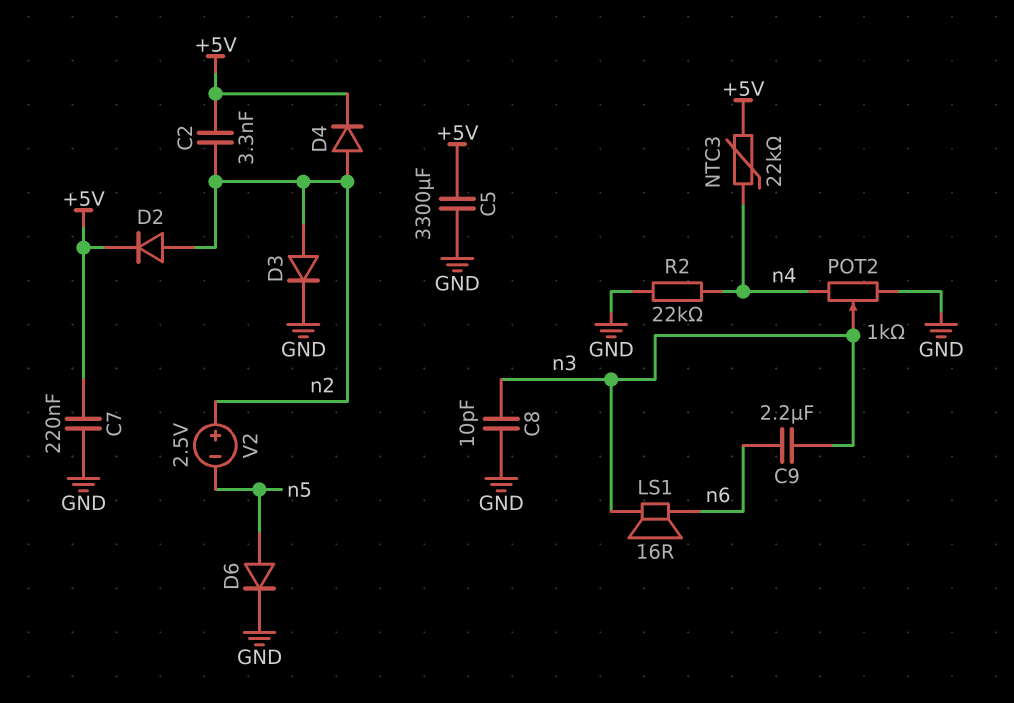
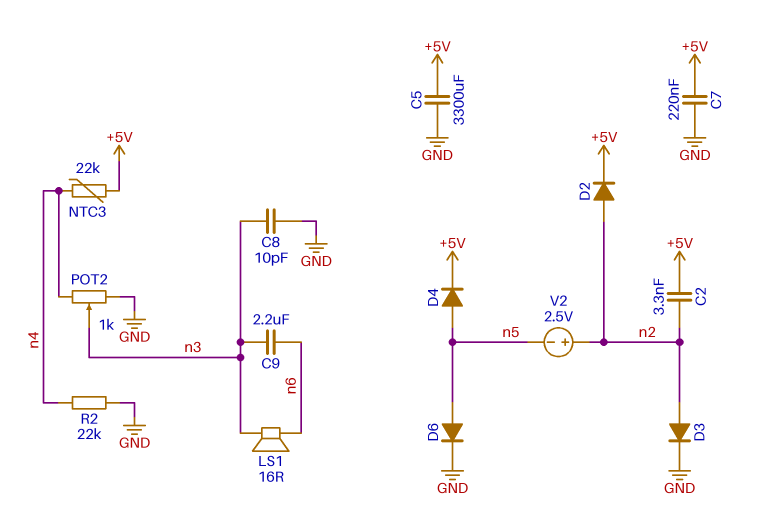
D4: diode (A n2, K +5V) -> diode (A n5, K +5V)

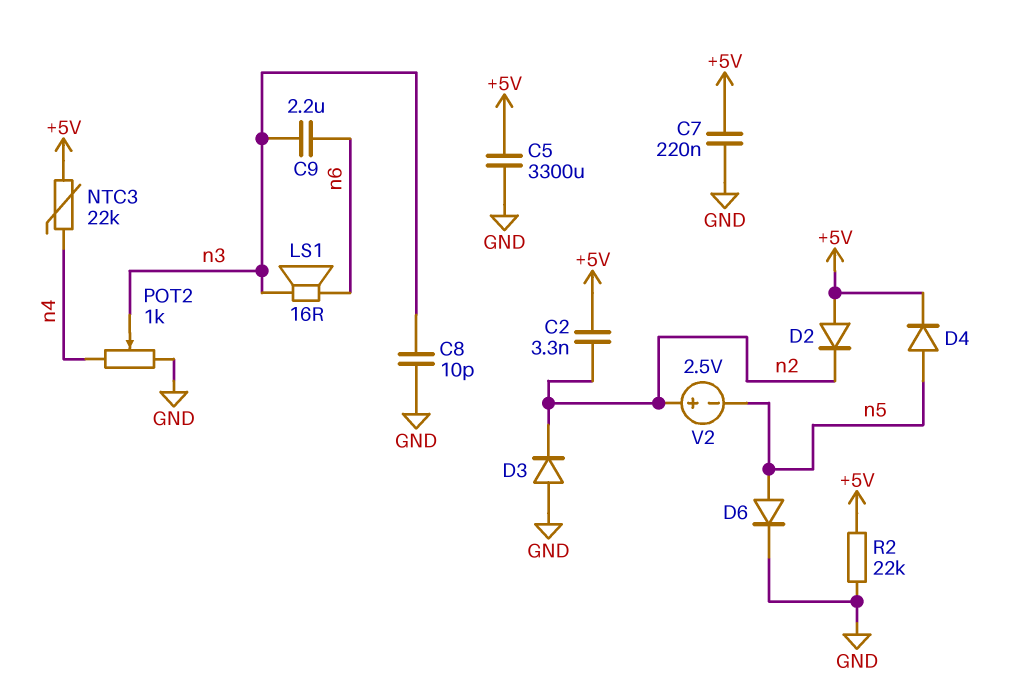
D2: diode (A n2, K +5V) -> diode (A +5V, K n2)
D3: diode (A n2, K GND) -> diode (A GND, K n2)
R2: 22k (GND, n4) -> 22k (+5V, GND)

